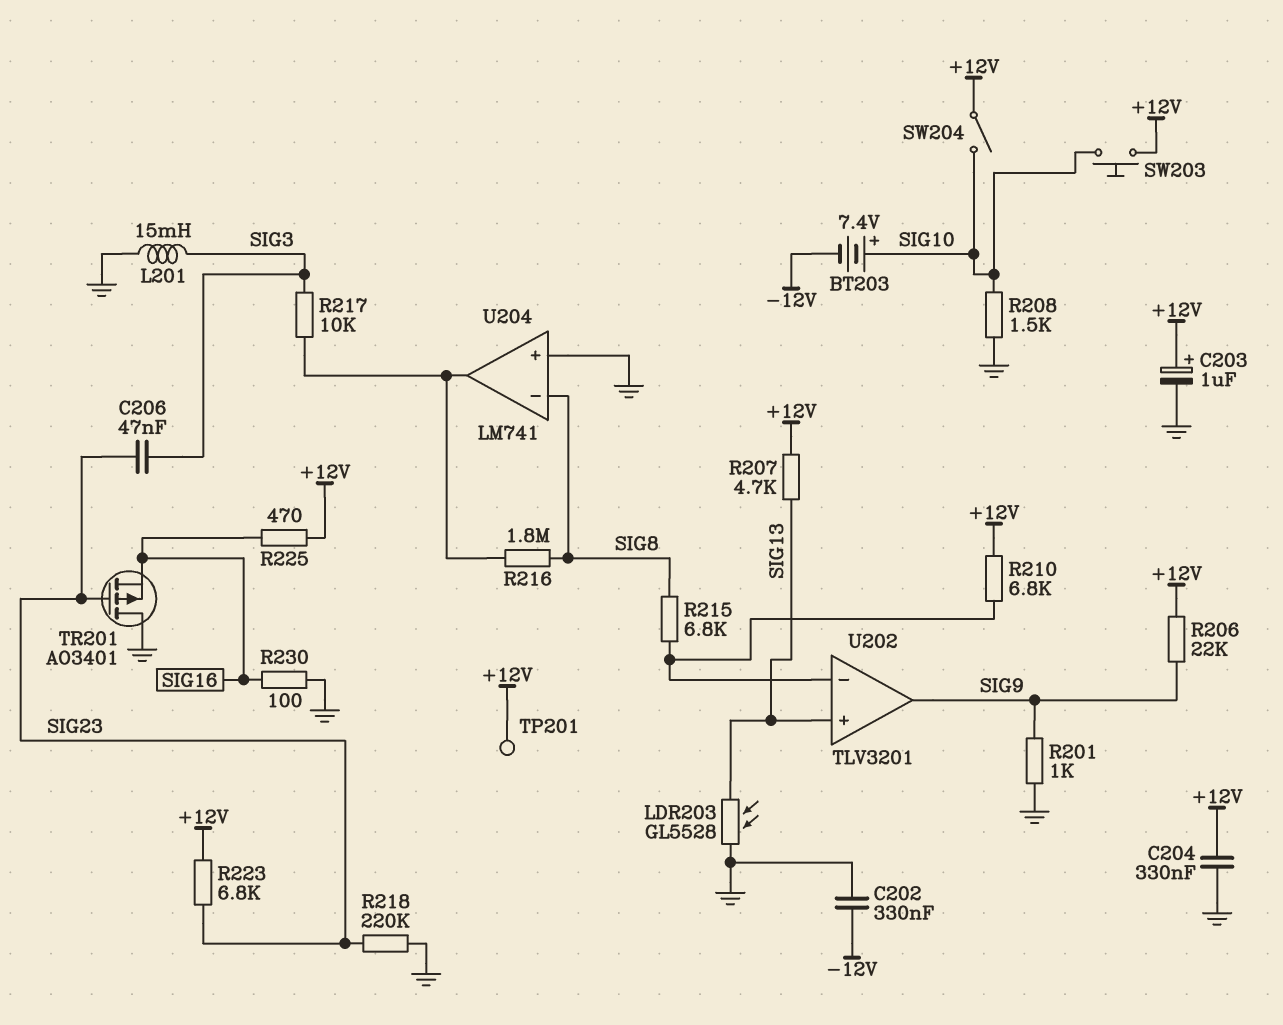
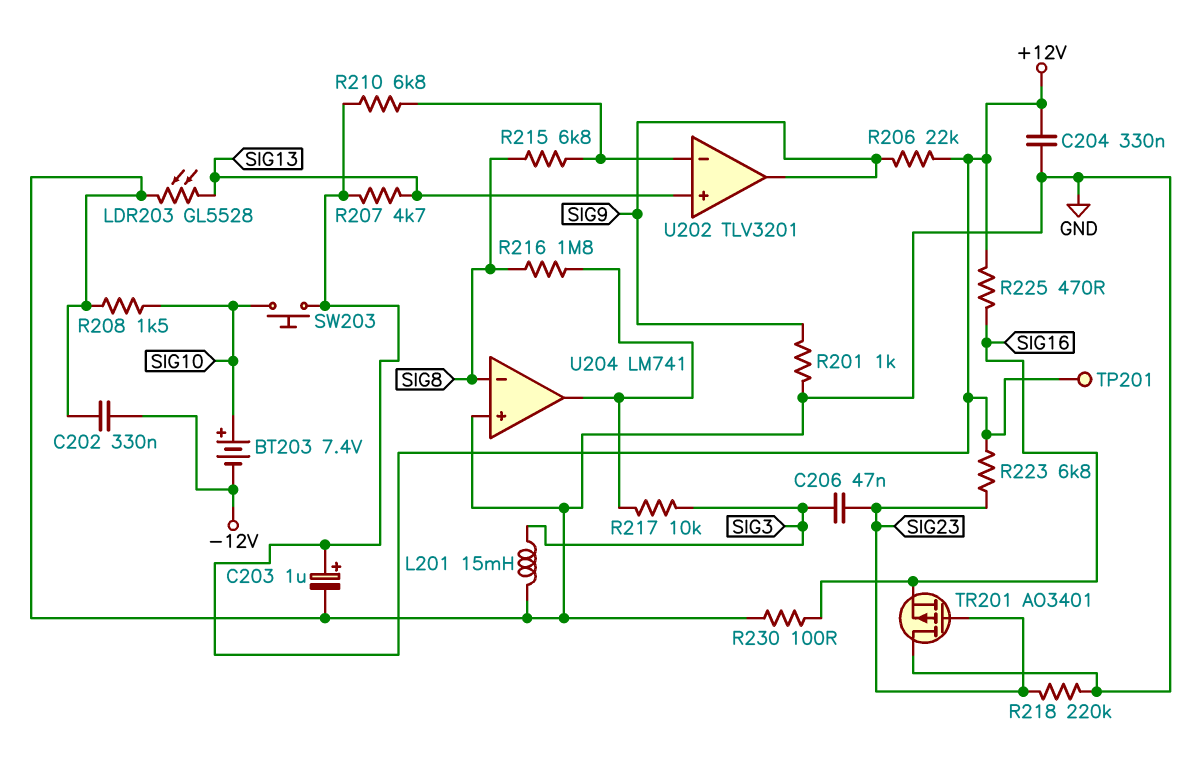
SW204: switch (+12V, SIG10) -> none

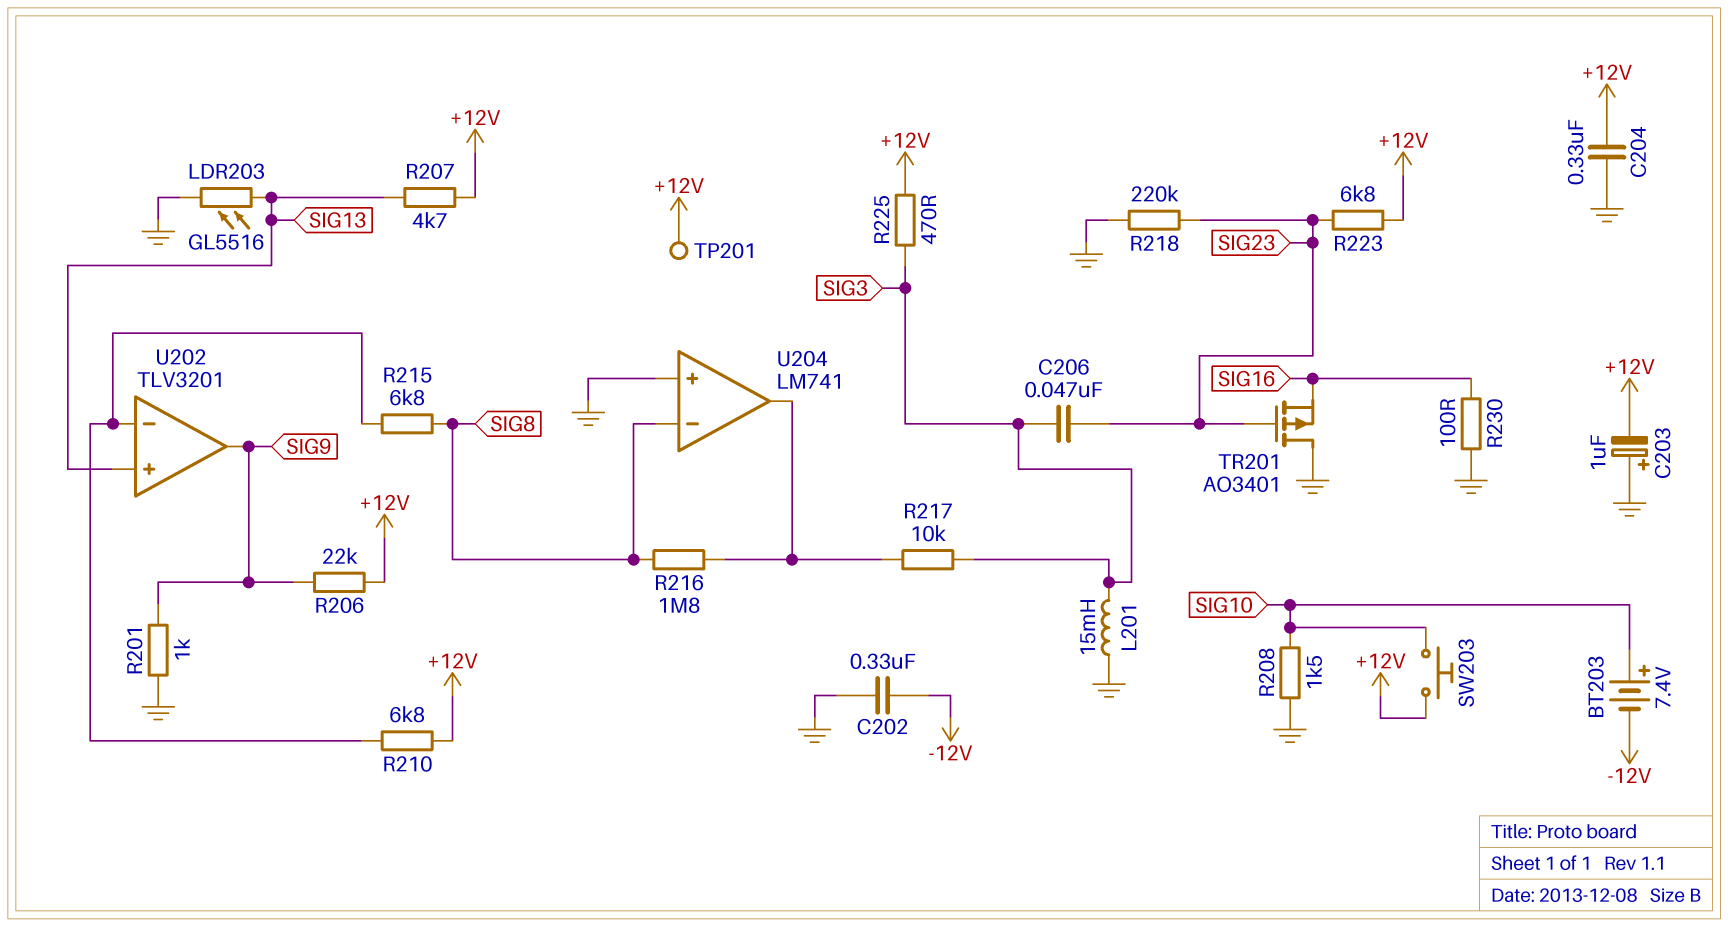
C203: 1uF (plus +12V, minus GND) -> 1uF (plus GND, minus +12V)
LDR203: GL5528 (GND, SIG13) -> GL5516 (GND, SIG13)
R225: 470 (+12V, SIG16) -> 470 (+12V, SIG3)

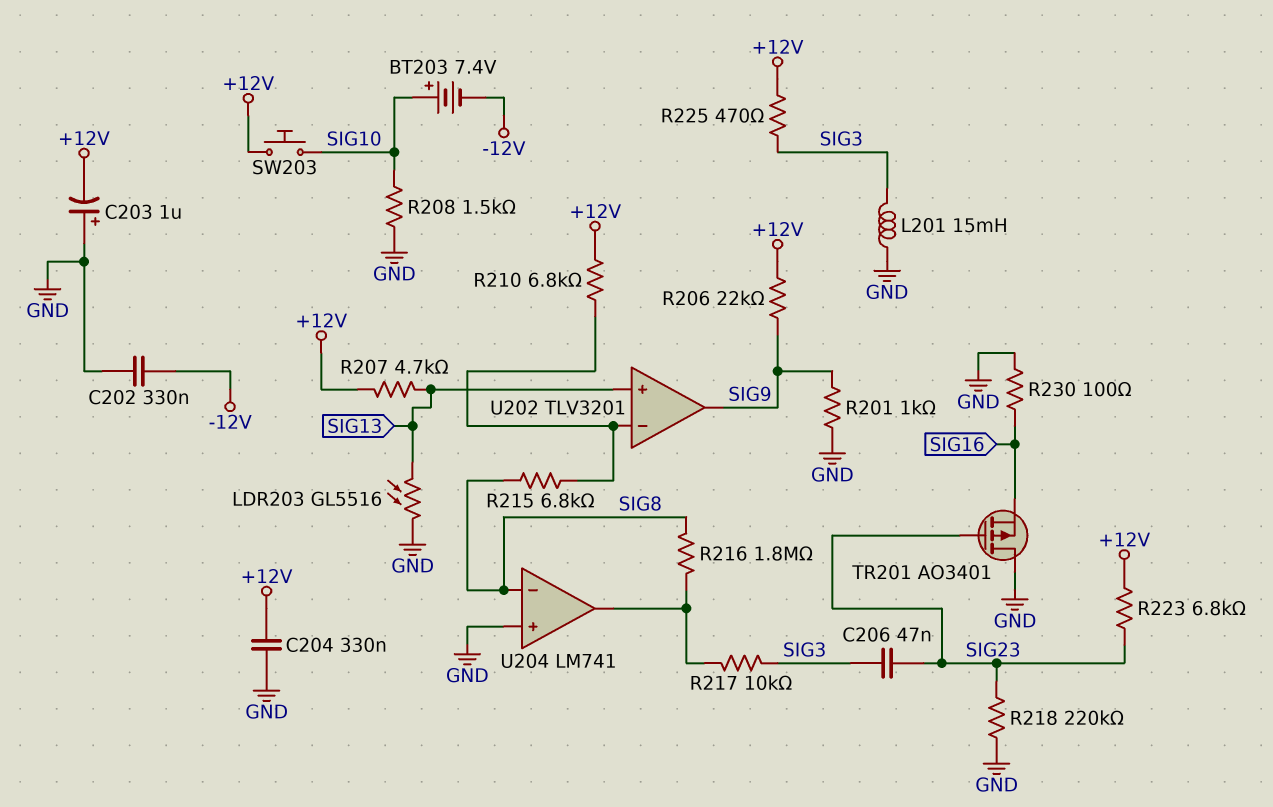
TP201: test point (+12V) -> none

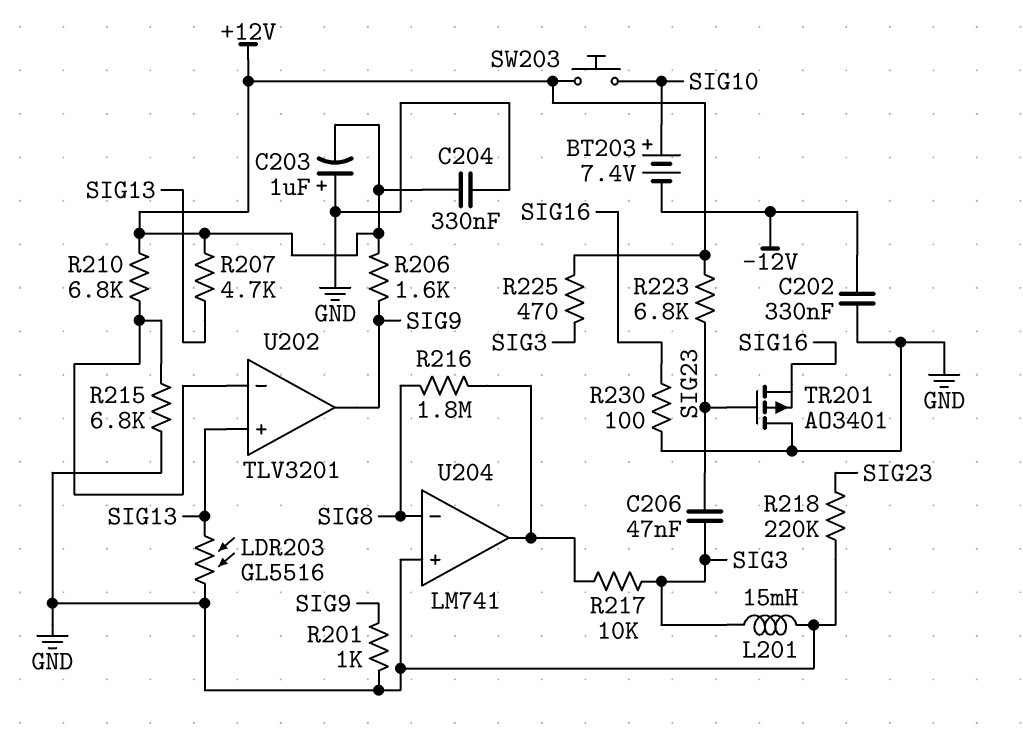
R206: 22k (+12V, SIG9) -> 1.6k (+12V, SIG9)
R208: 1.5k (GND, SIG10) -> none
R215: 6.8k (SIG8, U202/in-) -> 6.8k (GND, U202/in-)

